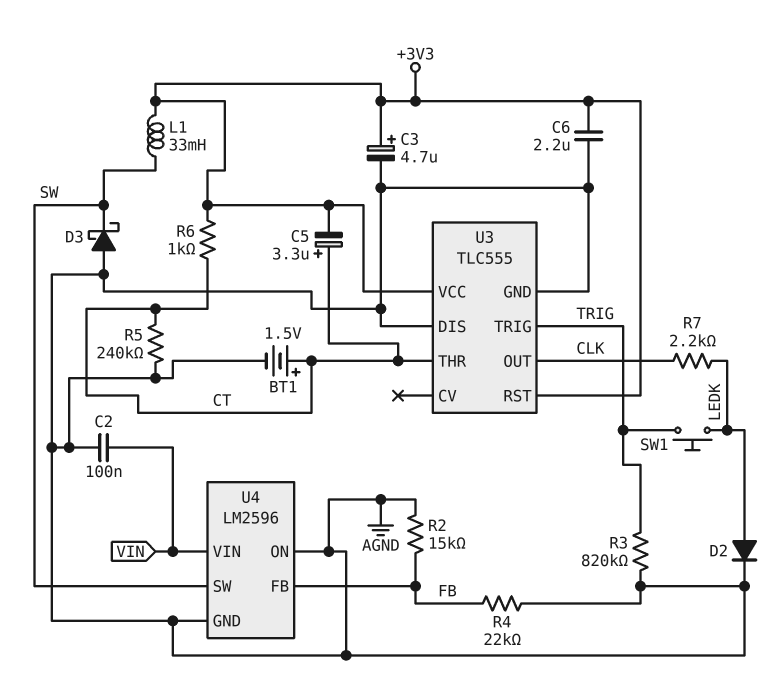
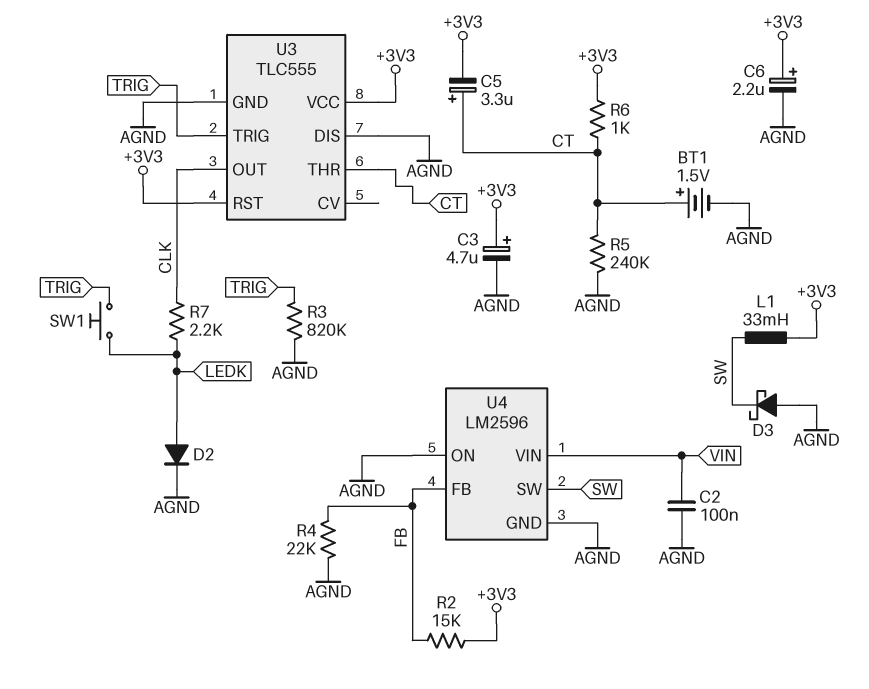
C6: 2.2uF (+3V3, AGND) -> 2.2uF (plus +3V3, minus AGND)
R2: 15k (AGND, FB) -> 15k (+3V3, FB)

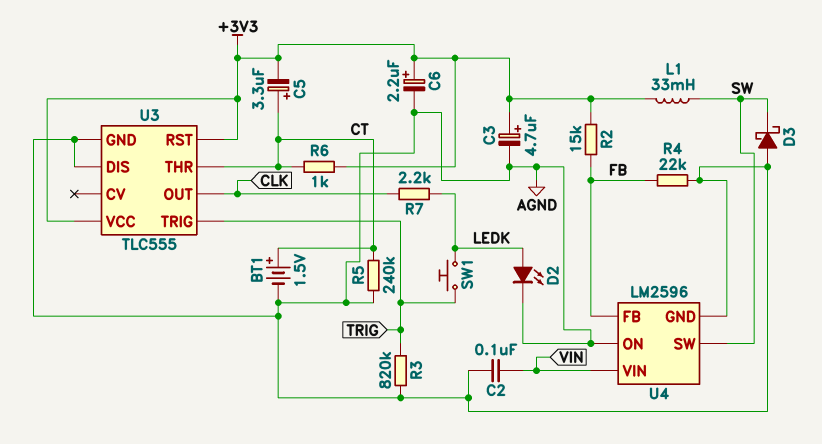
D2: diode (A LEDK, K AGND) -> LED (A LEDK, K AGND)

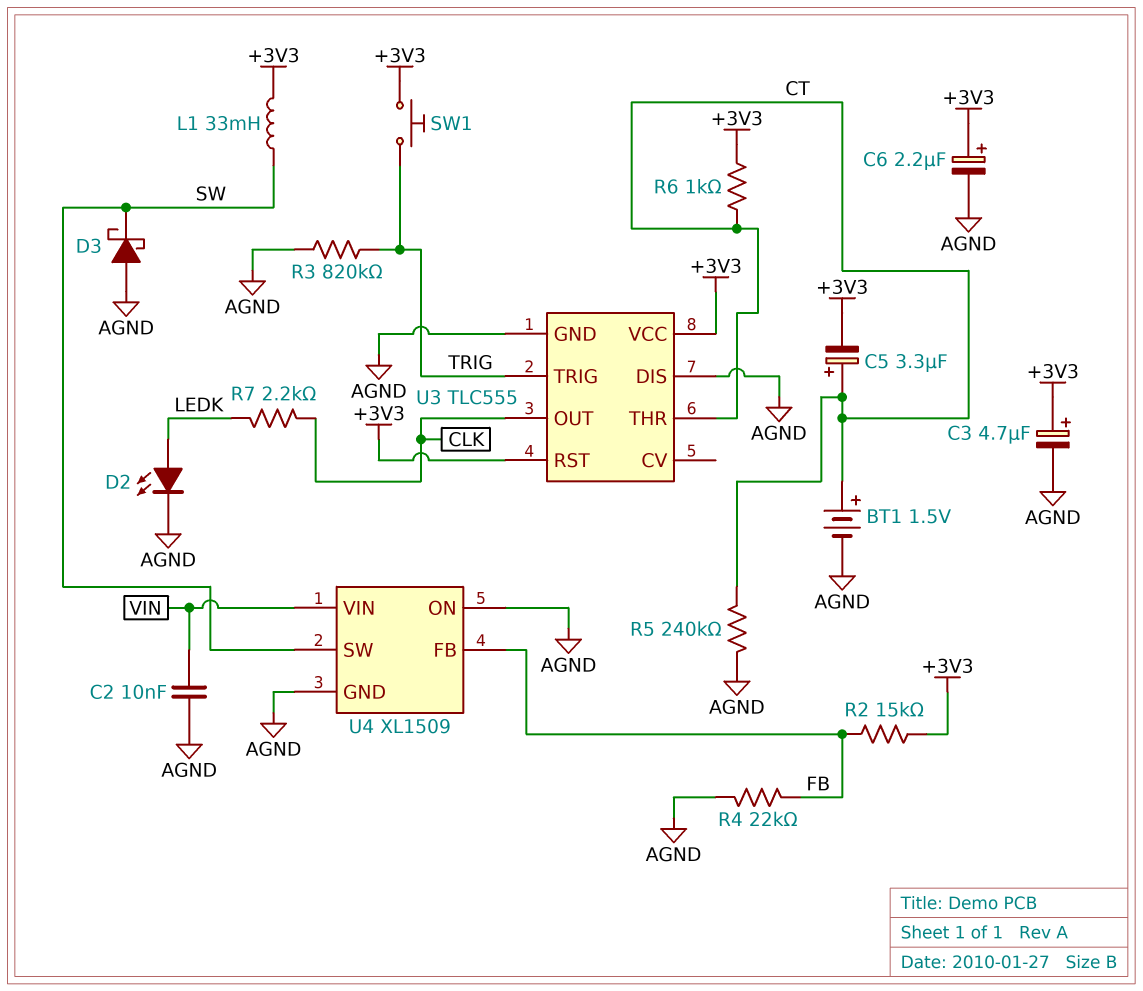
C2: 100nF (AGND, VIN) -> 10nF (AGND, VIN)
SW1: button (LEDK, TRIG) -> button (+3V3, TRIG)
U4: LM2596 -> XL1509

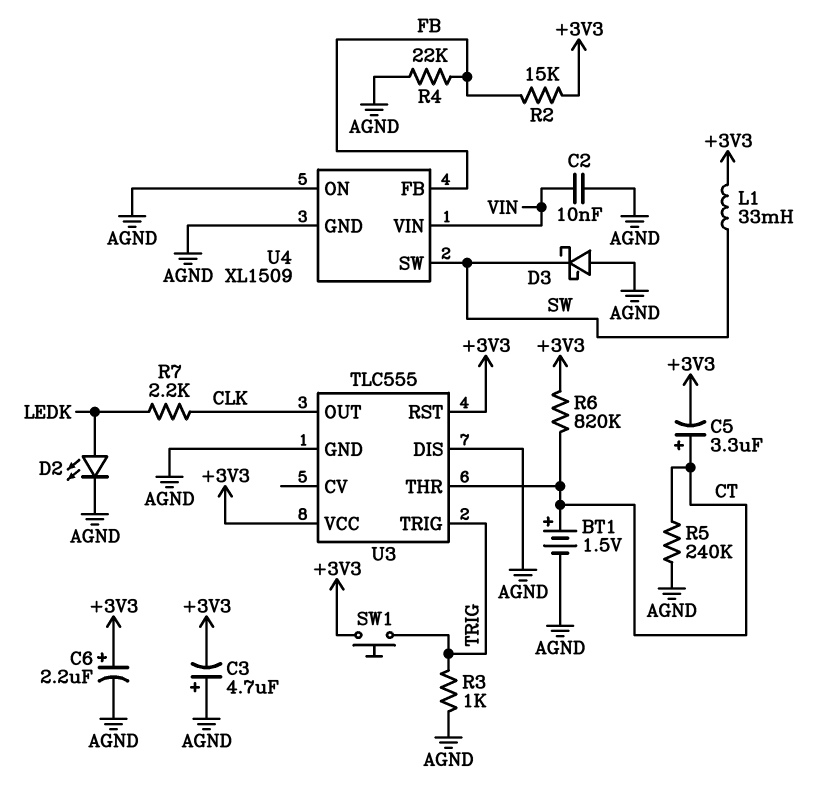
C3: 4.7uF (plus +3V3, minus AGND) -> 4.7uF (plus AGND, minus +3V3)
R3: 820k (AGND, TRIG) -> 1k (AGND, TRIG)
R6: 1k (+3V3, CT) -> 820k (+3V3, CT)

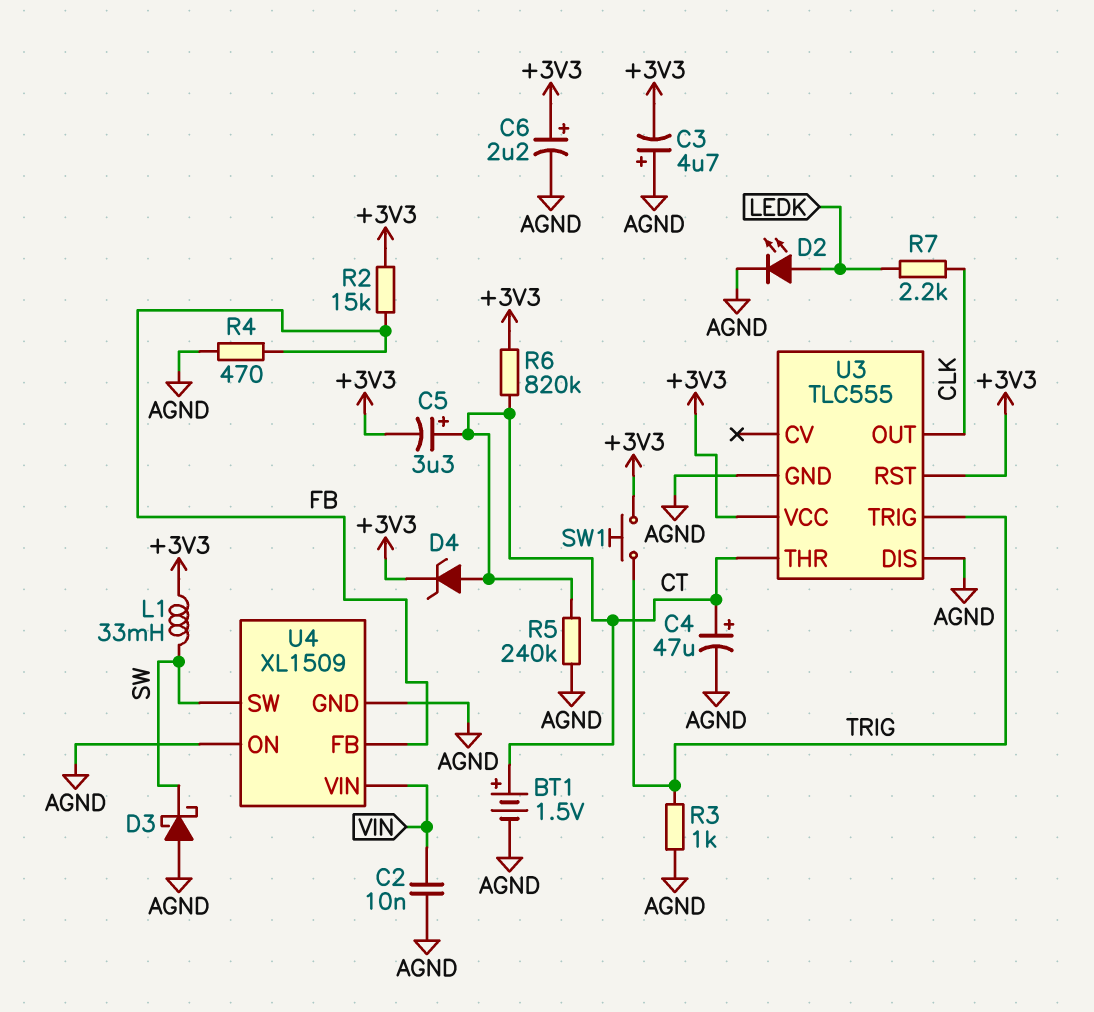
C4: none -> 47uF (plus CT, minus AGND)
D4: none -> zener (A CT, K +3V3)
R4: 22k (AGND, FB) -> 470 (AGND, FB)

